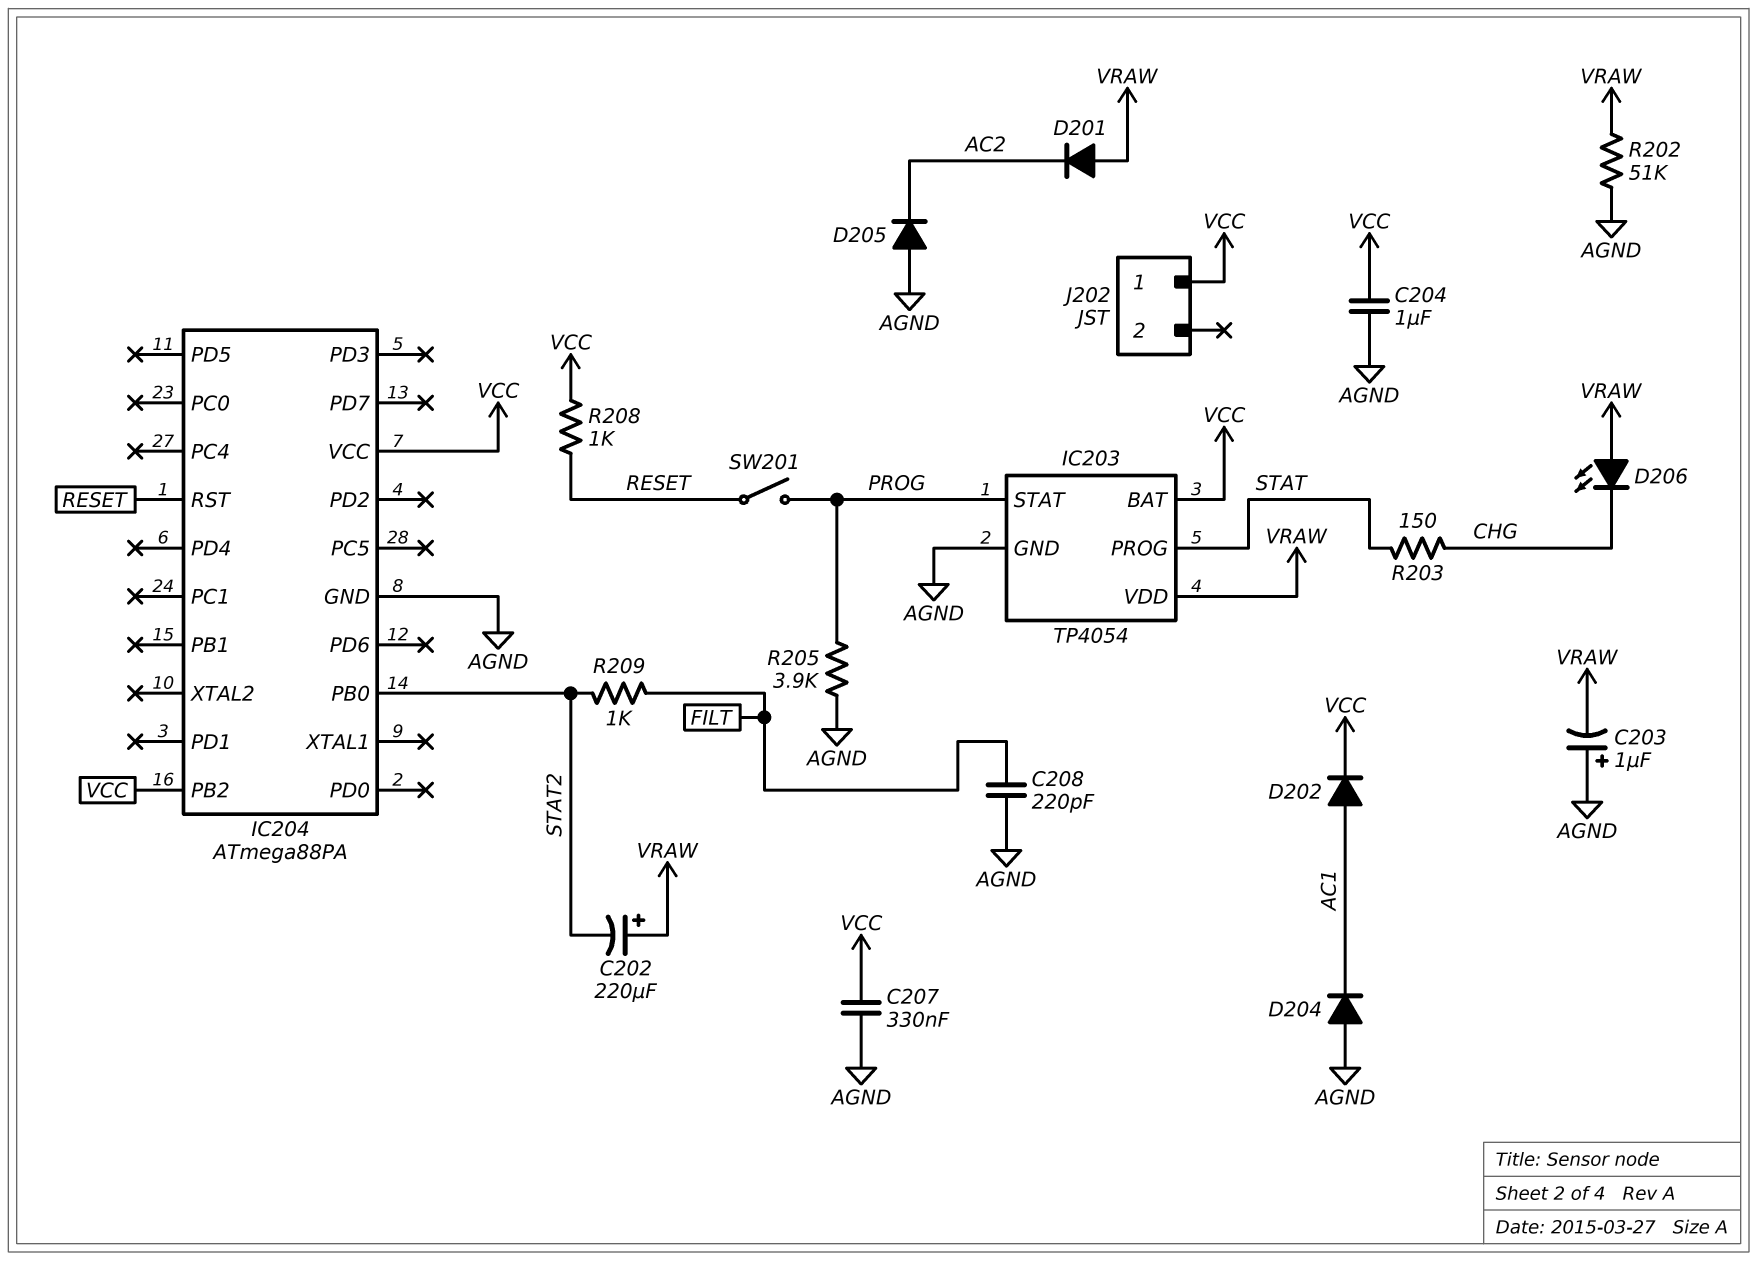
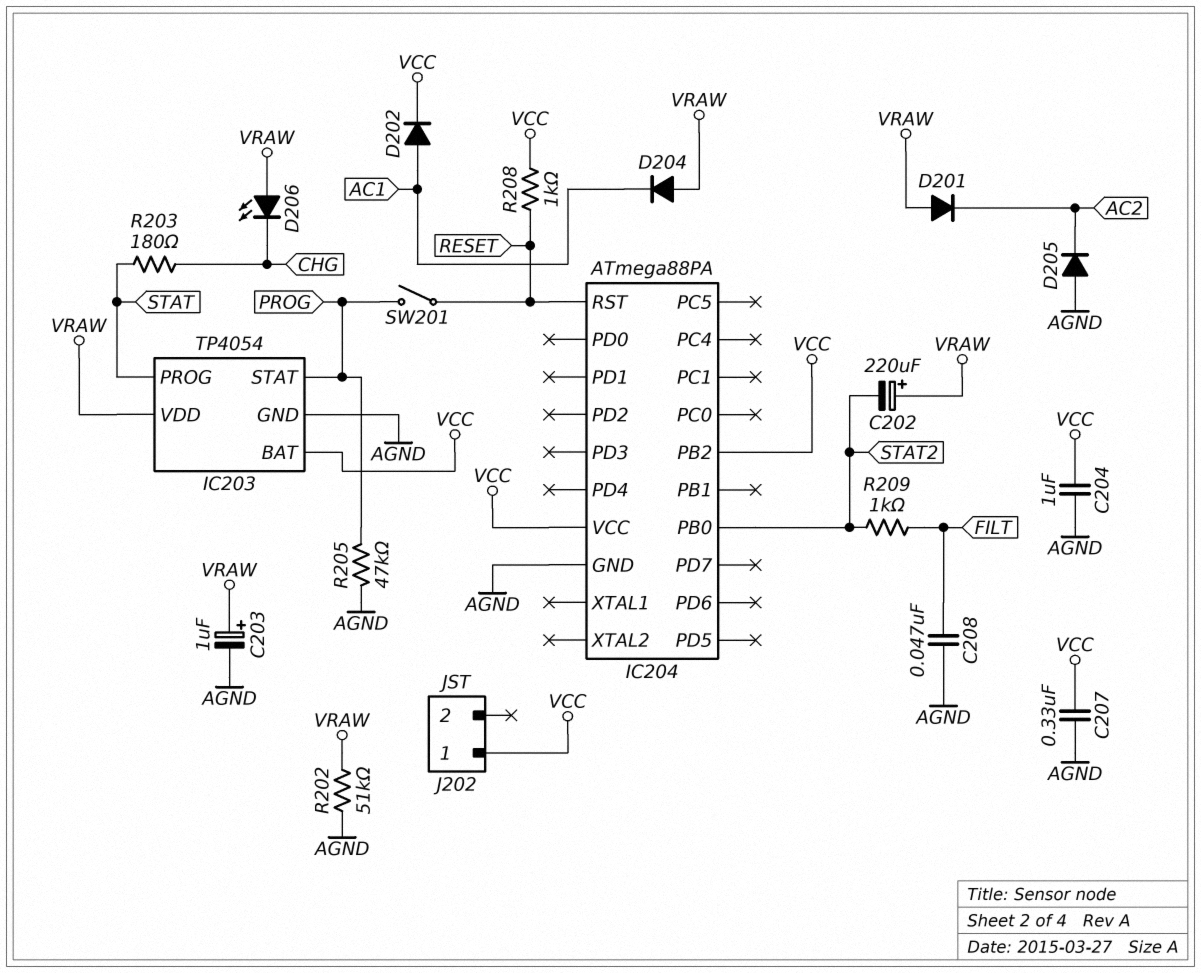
C203: 1uF (plus AGND, minus VRAW) -> 1uF (plus VRAW, minus AGND)
C208: 220pF (AGND, FILT) -> 47nF (AGND, FILT)
D204: diode (A AGND, K AC1) -> diode (A VRAW, K AC1)
R203: 150 (CHG, STAT) -> 180 (CHG, STAT)
R205: 3.9k (AGND, PROG) -> 47k (AGND, PROG)

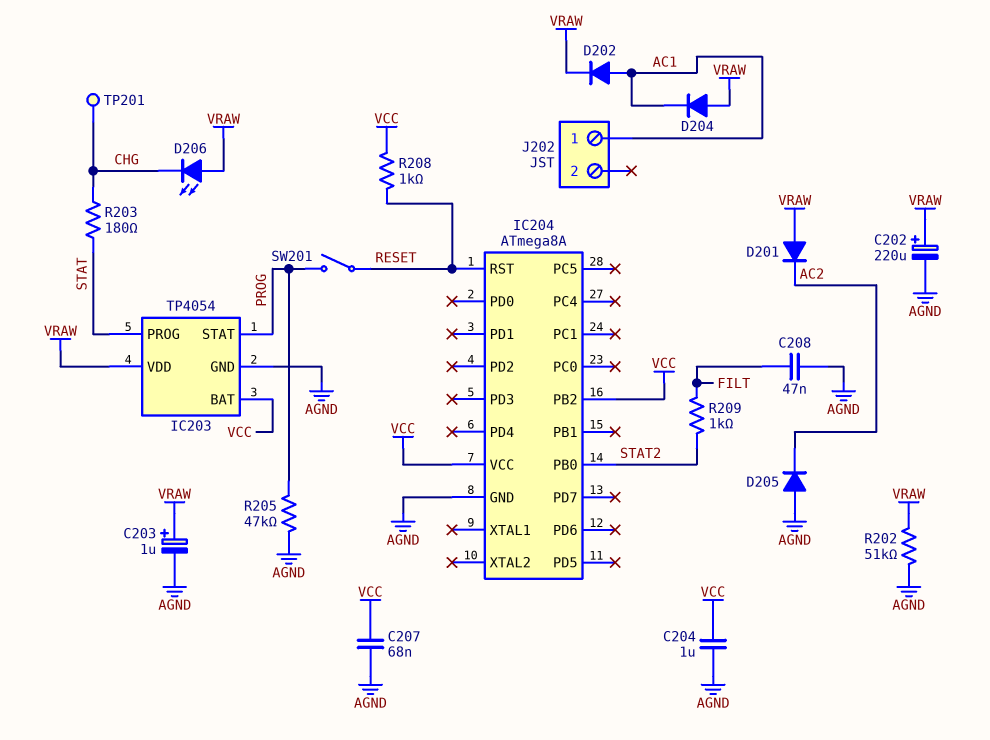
C202: 220uF (plus VRAW, minus STAT2) -> 220uF (plus VRAW, minus AGND)
C207: 330nF (AGND, VCC) -> 68nF (AGND, VCC)
D202: diode (A AC1, K VCC) -> diode (A AC1, K VRAW)
IC204: ATmega88PA -> ATmega8A
J202 pin 1: VCC -> AC1
TP201: none -> test point (CHG)

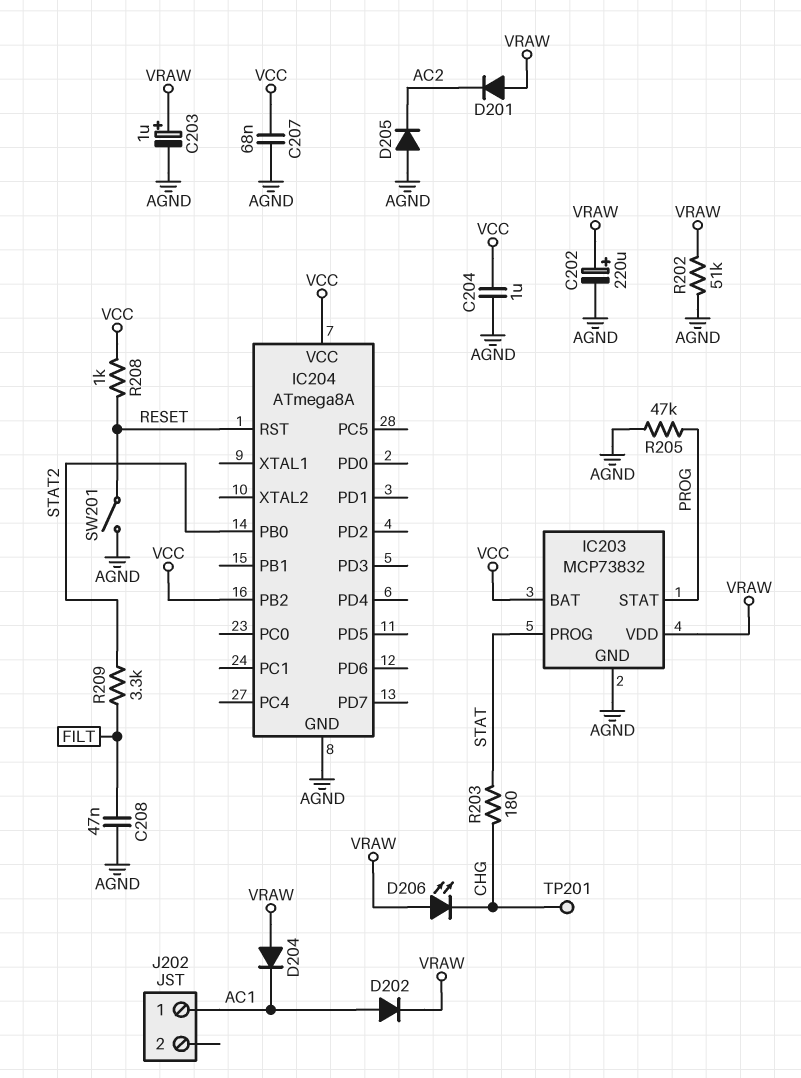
IC203: TP4054 -> MCP73832
R209: 1k (FILT, STAT2) -> 3.3k (FILT, STAT2)
SW201: switch (PROG, RESET) -> switch (AGND, RESET)

